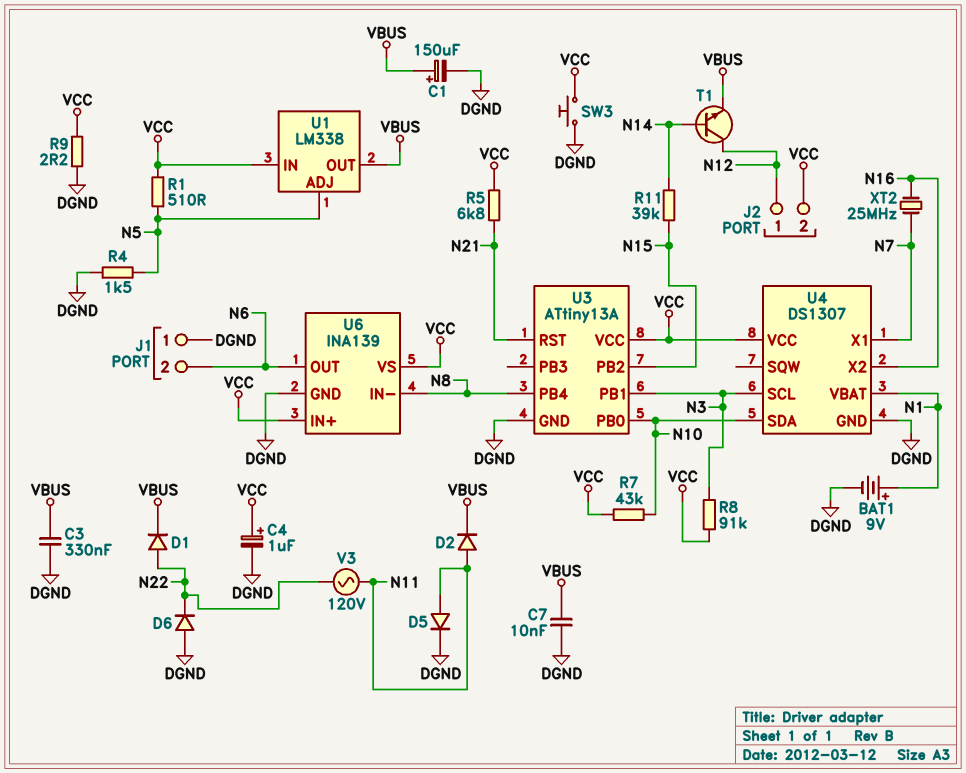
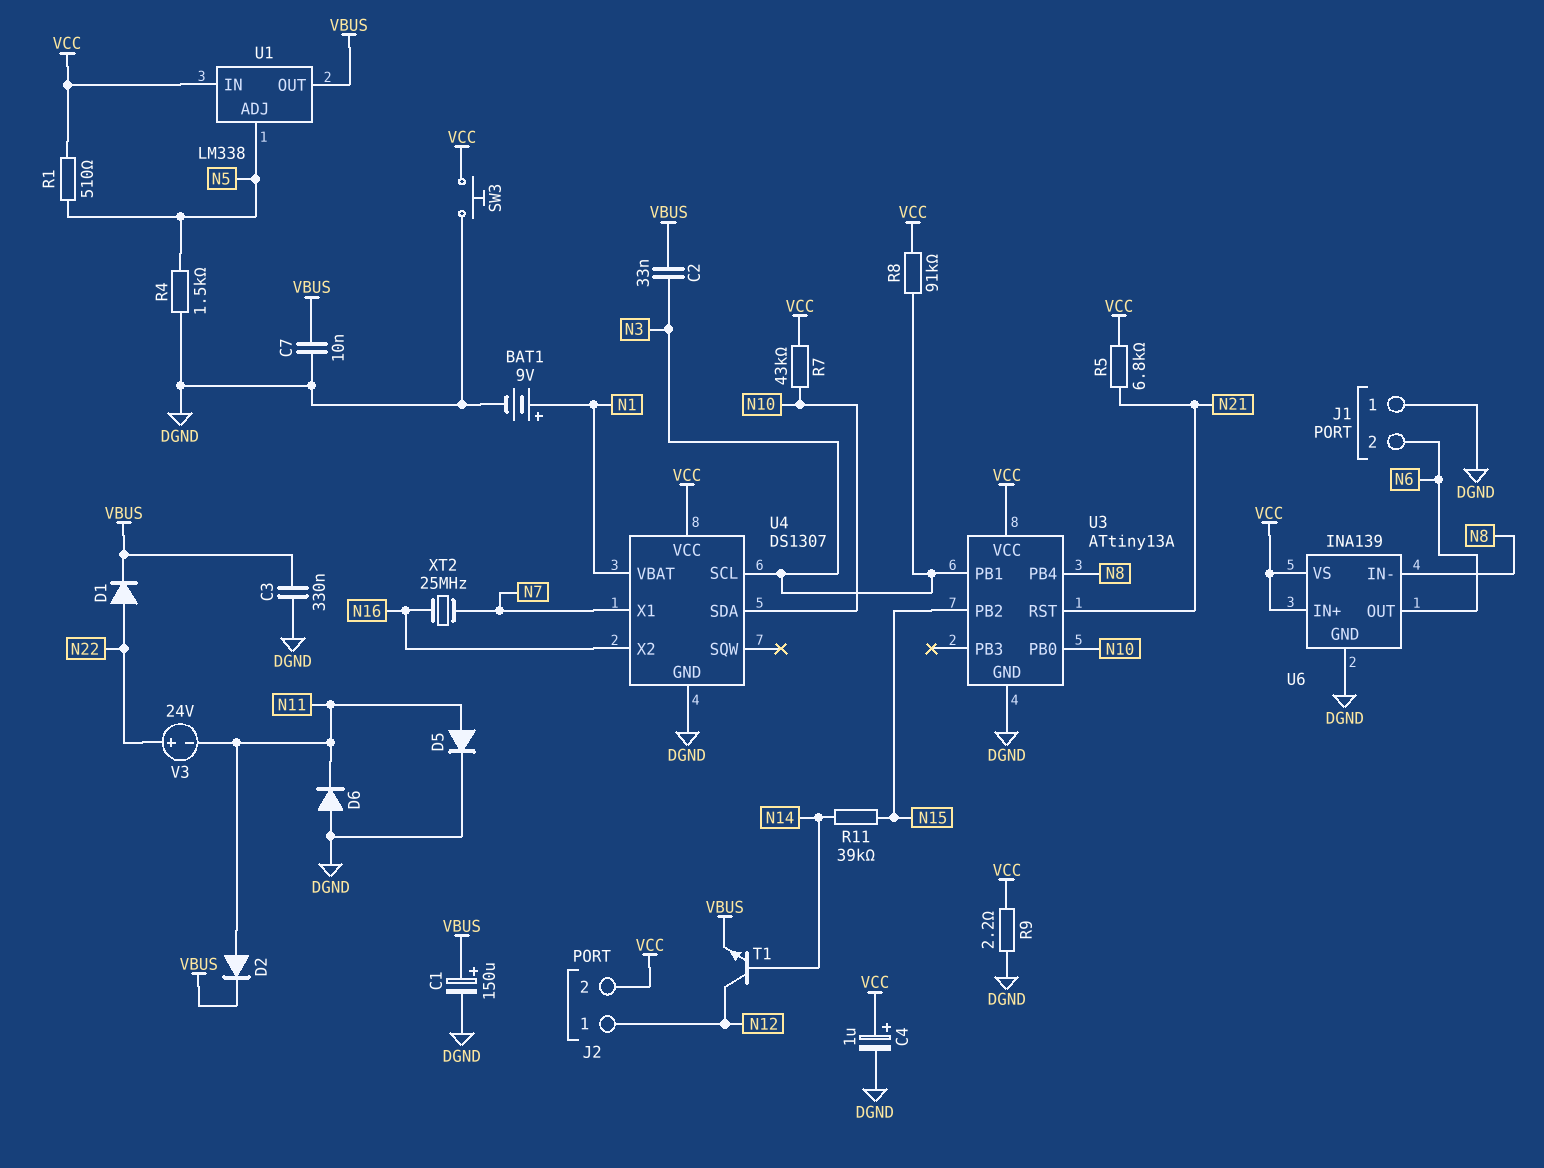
C2: none -> 33nF (N3, VBUS)
D6: diode (A DGND, K N22) -> diode (A DGND, K N11)
V3: AC 120V (N11, N22) -> 24V (plus N22, minus N11)

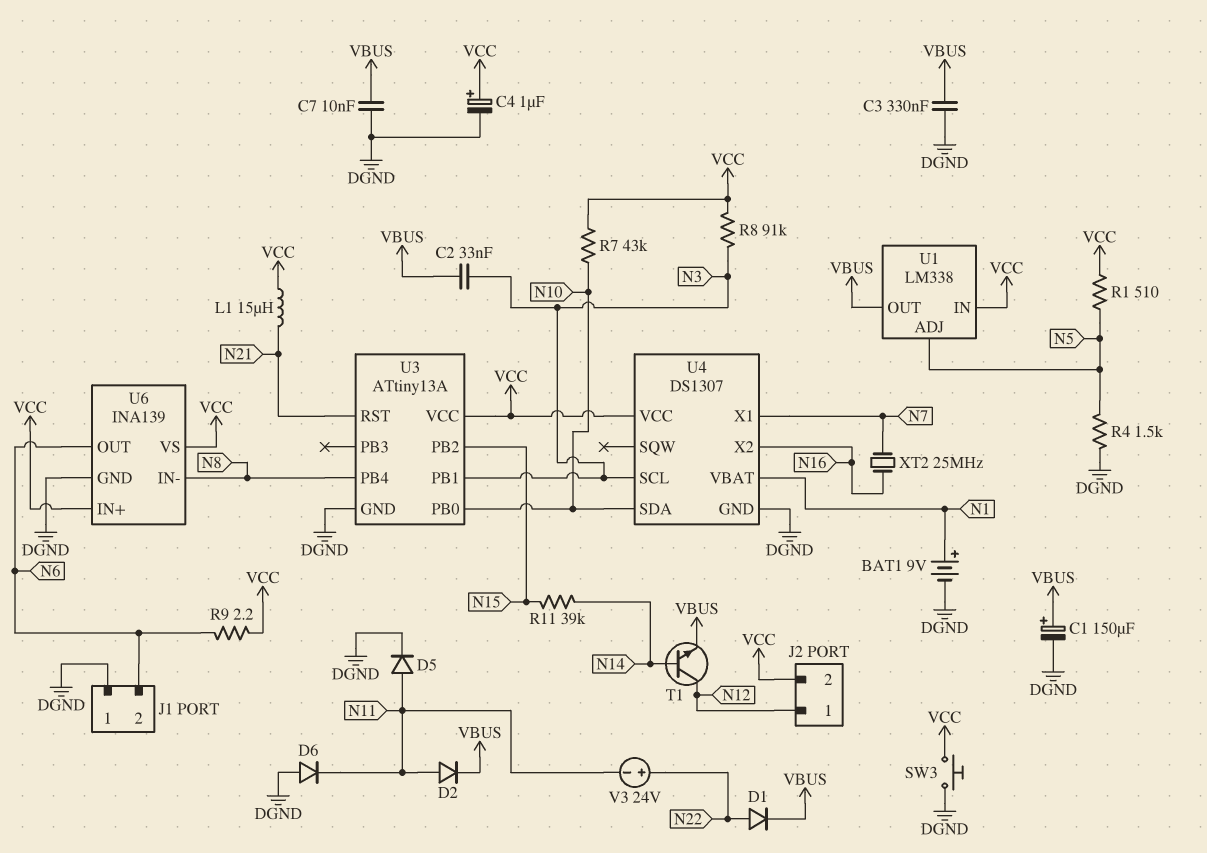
L1: none -> 15uH (N21, VCC)
R5: 6.8k (N21, VCC) -> none
R9: 2.2 (DGND, VCC) -> 2.2 (N6, VCC)

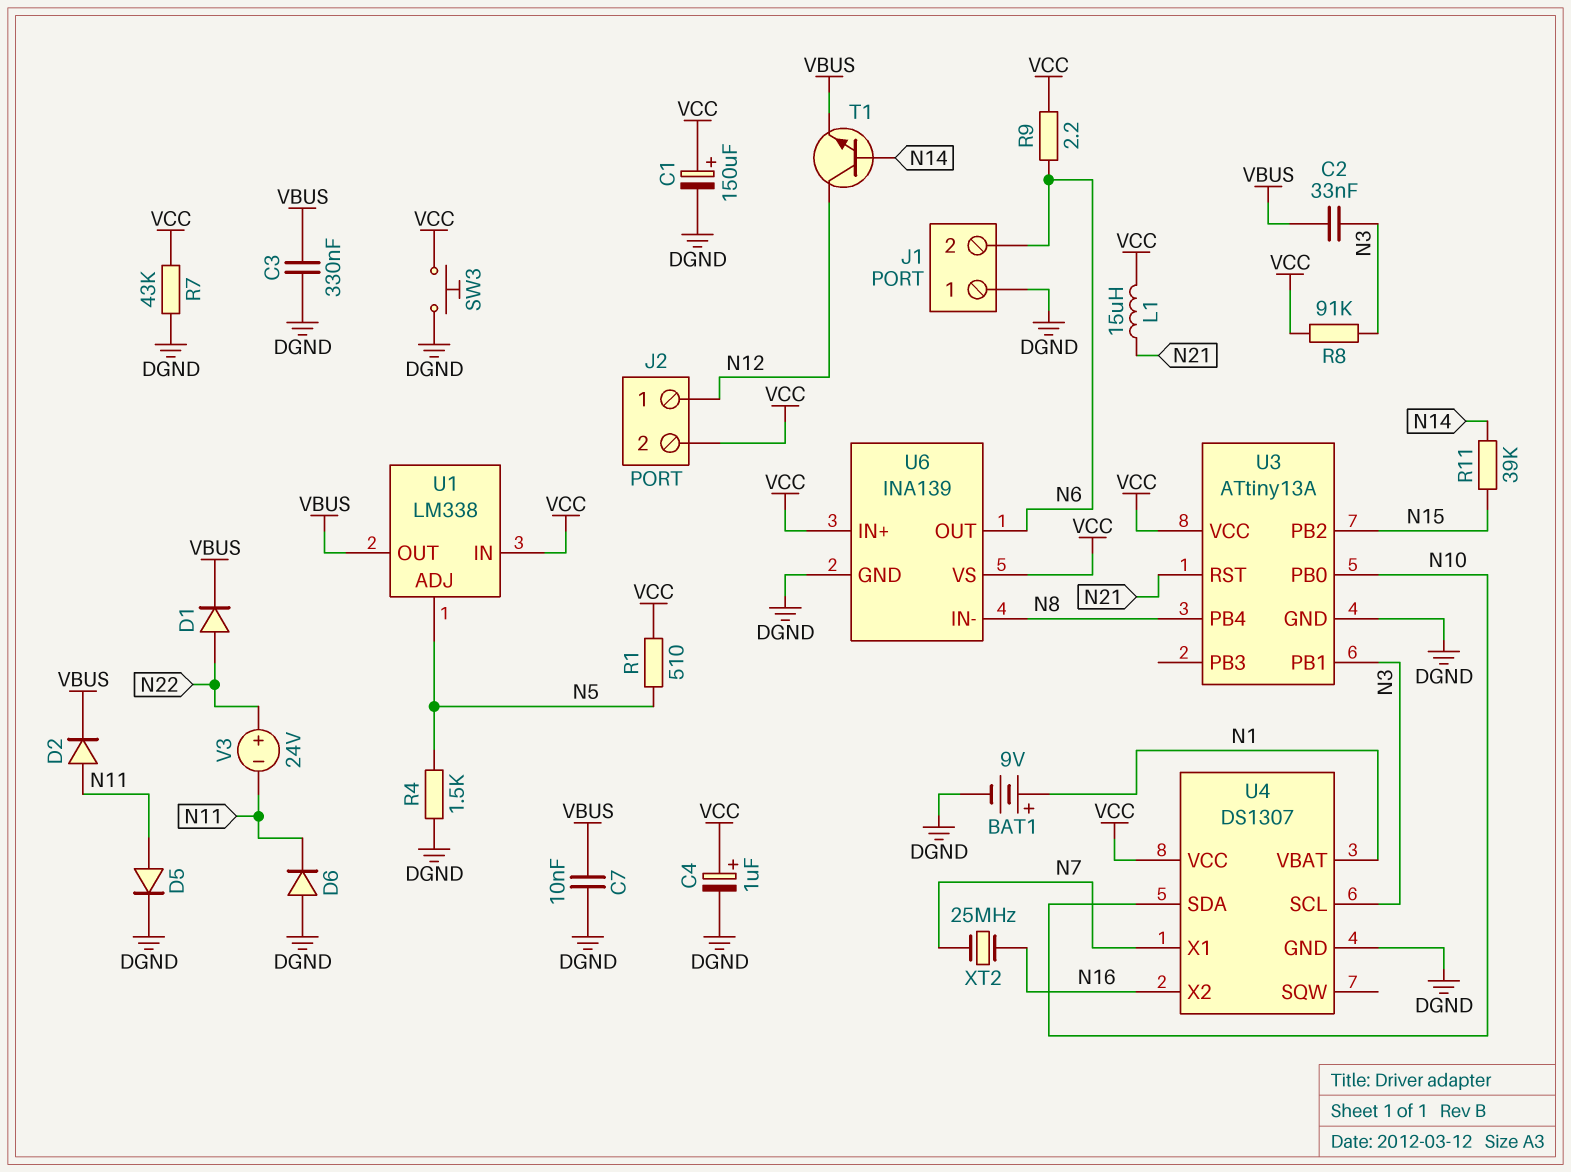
C1: 150uF (plus VBUS, minus DGND) -> 150uF (plus VCC, minus DGND)
R7: 43k (N10, VCC) -> 43k (DGND, VCC)

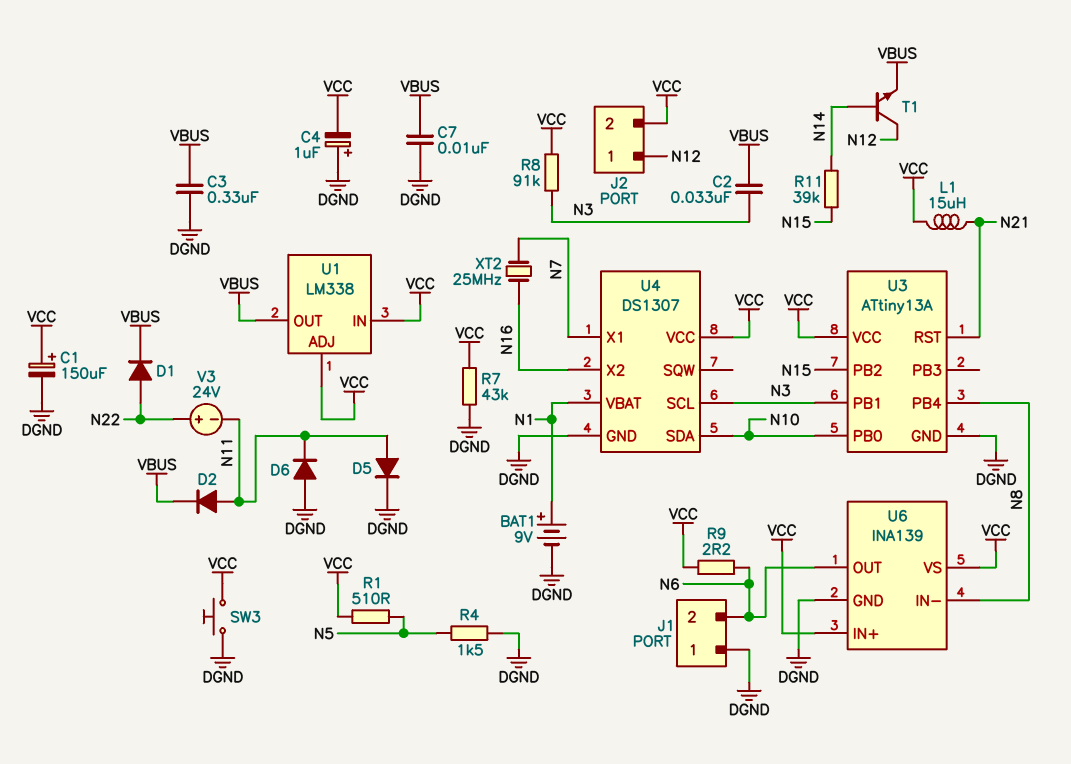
C4: 1uF (plus VCC, minus DGND) -> 1uF (plus DGND, minus VCC)
U1 pin ADJ: N5 -> VCC

